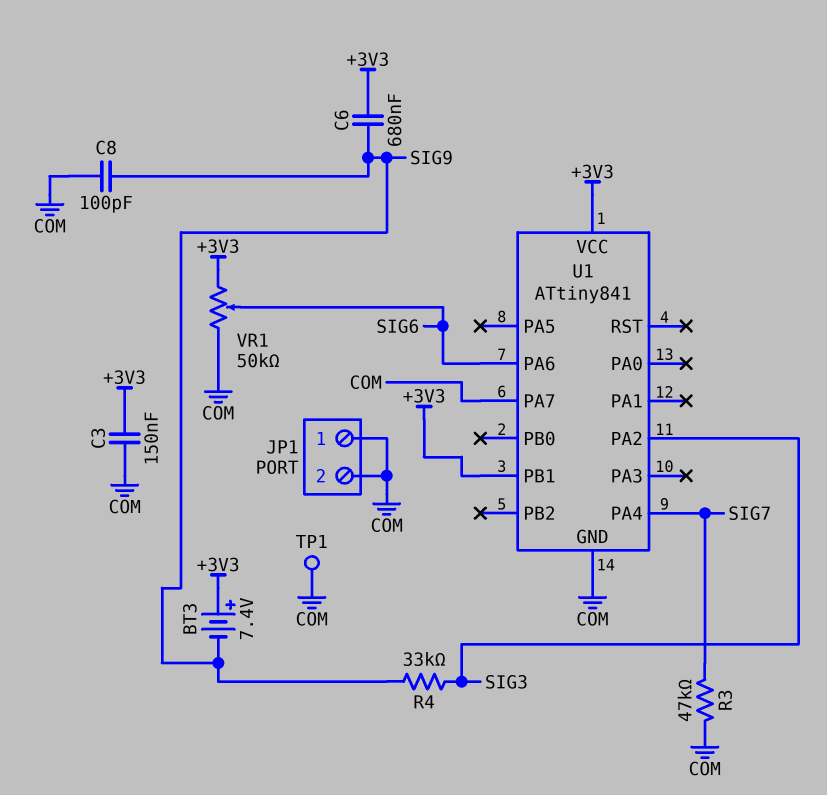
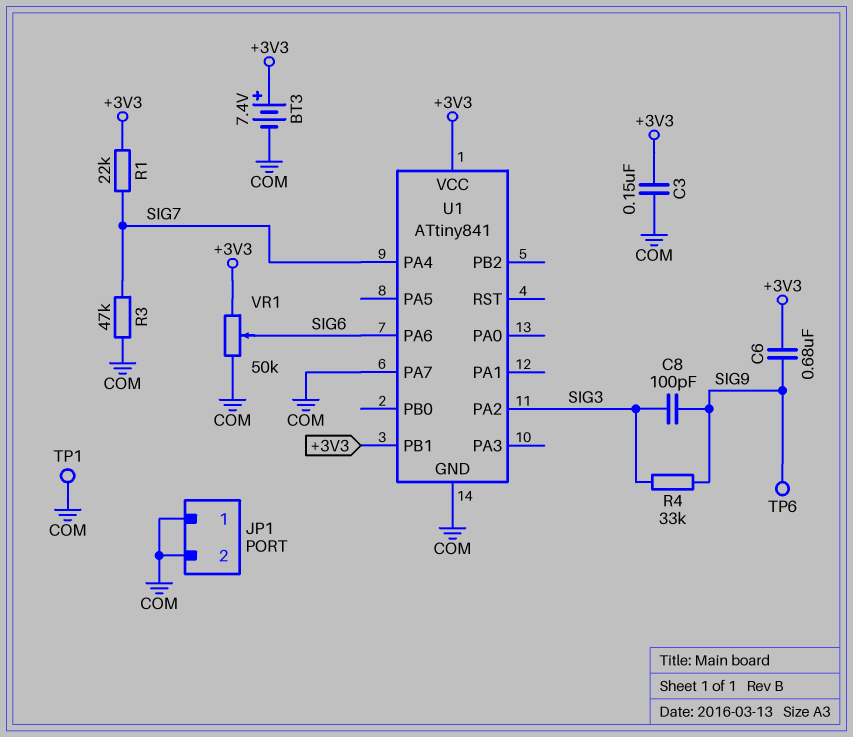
BT3: 7.4V (plus +3V3, minus SIG9) -> 7.4V (plus +3V3, minus COM)
C8: 100pF (COM, SIG9) -> 100pF (SIG3, SIG9)
R1: none -> 22k (+3V3, SIG7)
TP6: none -> test point (SIG9)

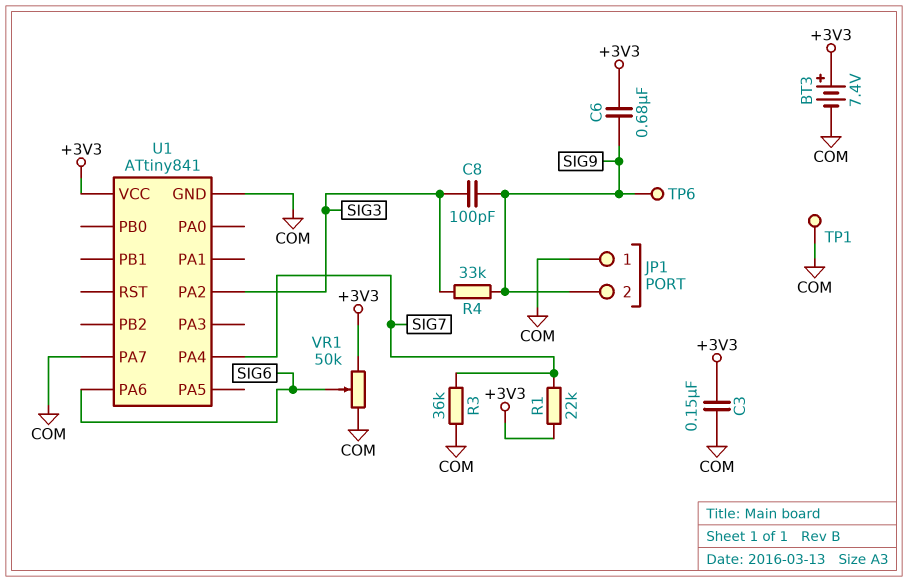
JP1 pin 2: COM -> SIG9
R3: 47k (COM, SIG7) -> 36k (COM, SIG7)
U1 pin PB1: +3V3 -> none

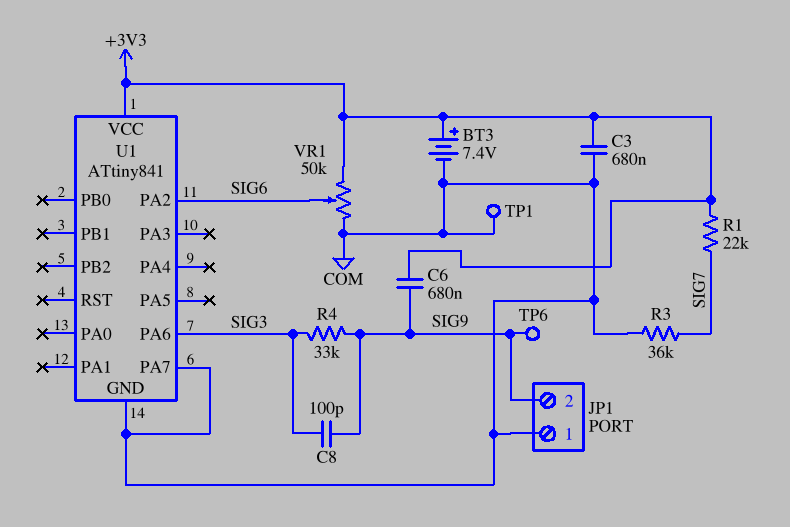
C3: 150nF (+3V3, COM) -> 680nF (+3V3, COM)
U1 pin PA2: SIG3 -> SIG6
U1 pin PA4: SIG7 -> none
U1 pin PA6: SIG6 -> SIG3

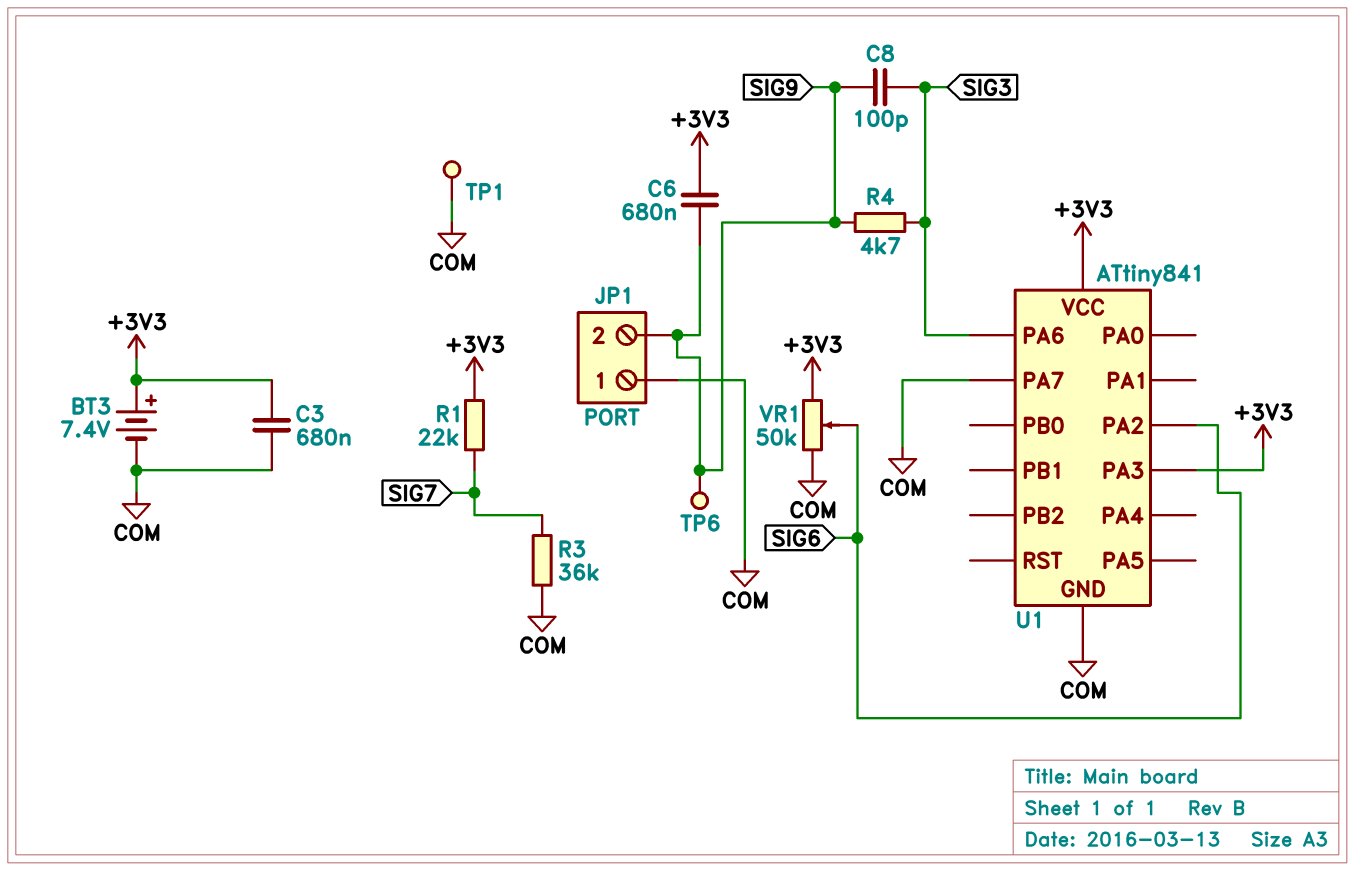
R4: 33k (SIG3, SIG9) -> 4.7k (SIG3, SIG9)
U1 pin PA3: none -> +3V3

